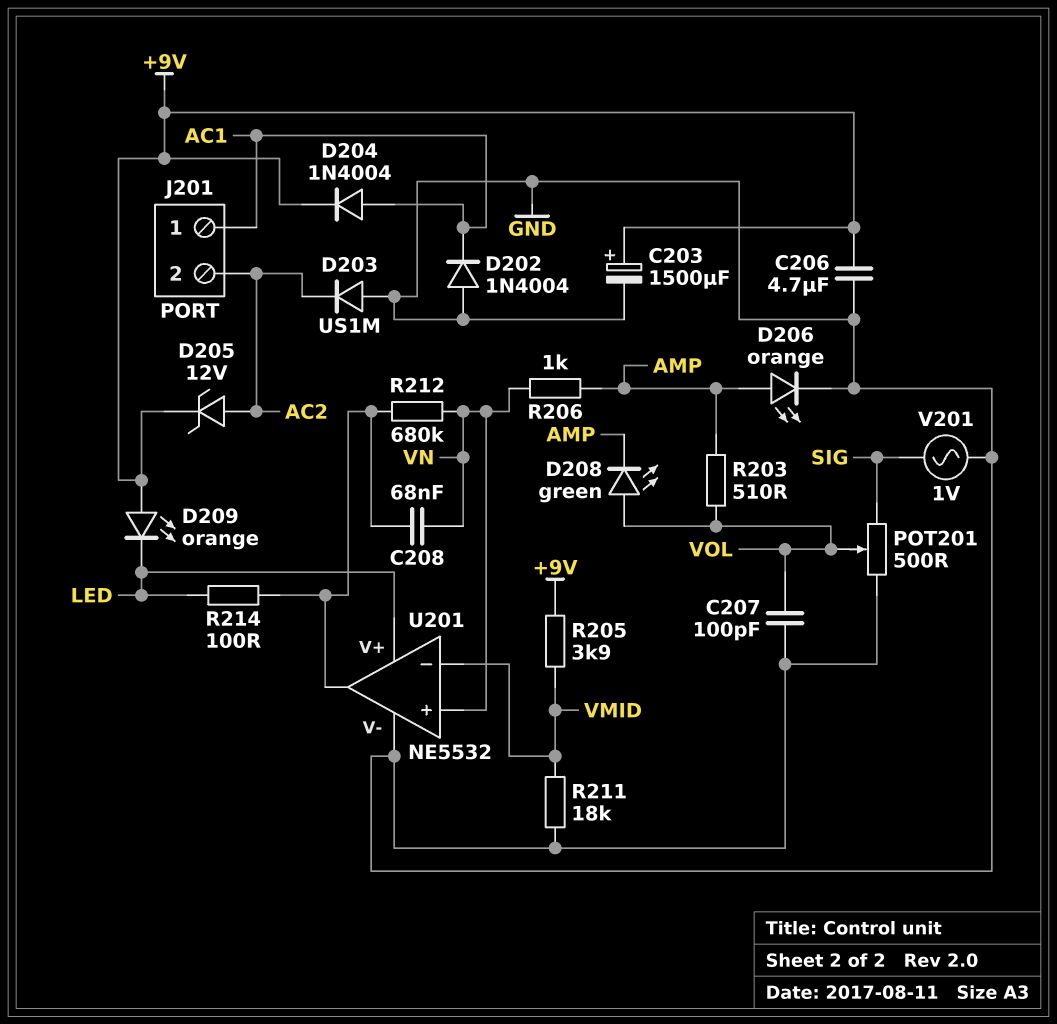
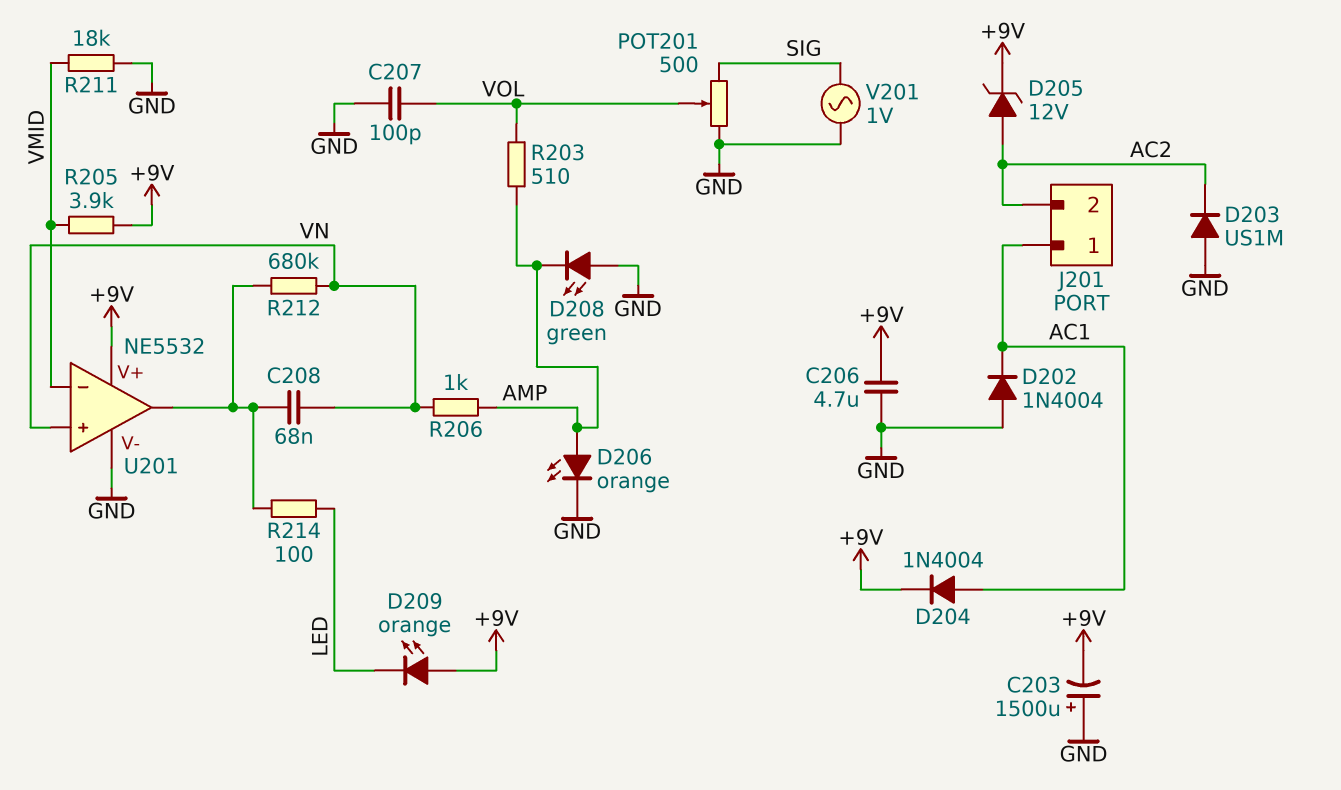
C203: 1500uF (plus +9V, minus GND) -> 1500uF (plus GND, minus +9V)
D208: LED green (A VOL, K AMP) -> LED green (A GND, K AMP)
U201 pin V+: LED -> +9V

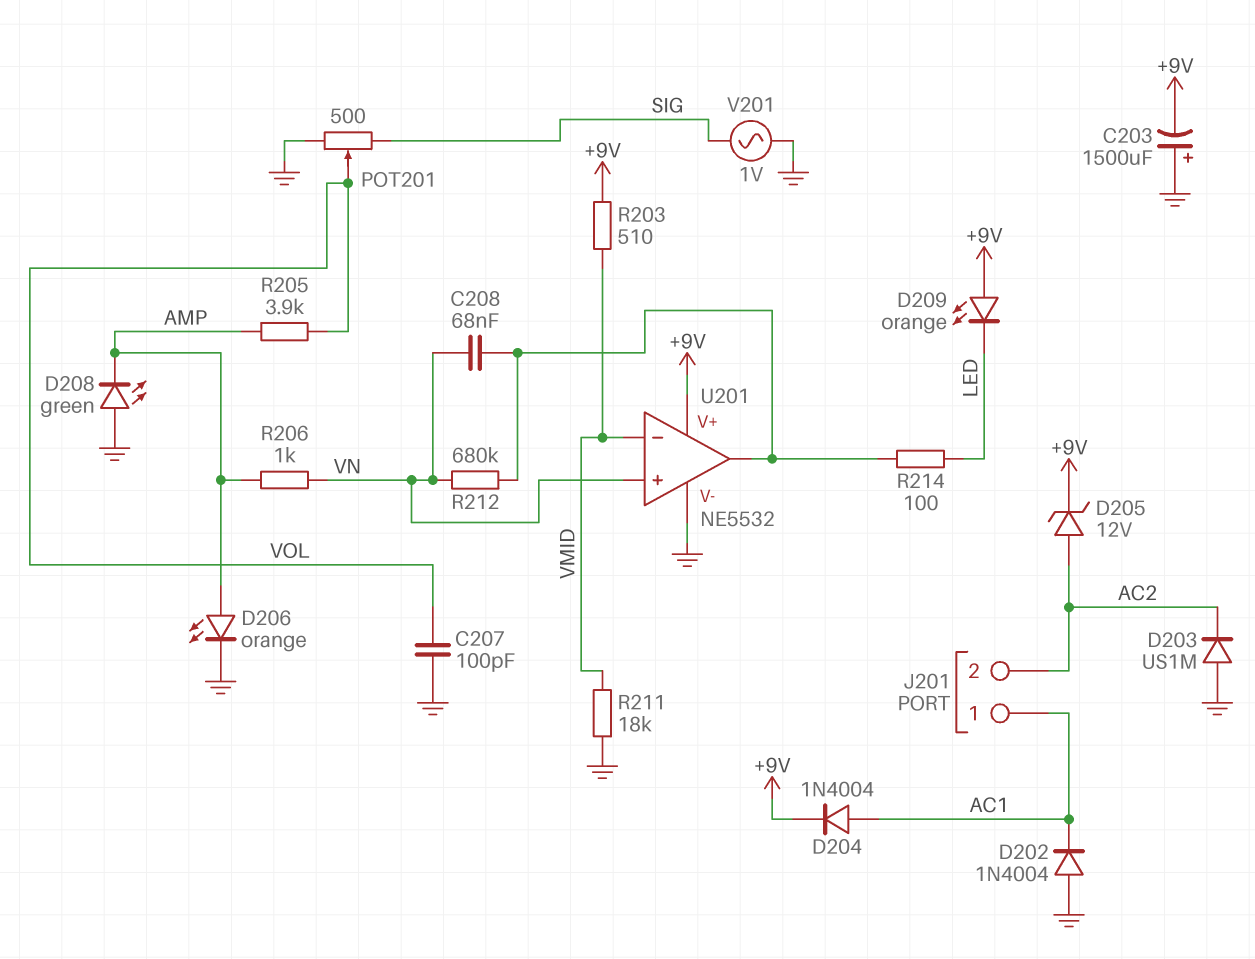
C206: 4.7uF (+9V, GND) -> none
R203: 510 (AMP, VOL) -> 510 (+9V, VMID)
R205: 3.9k (+9V, VMID) -> 3.9k (AMP, VOL)

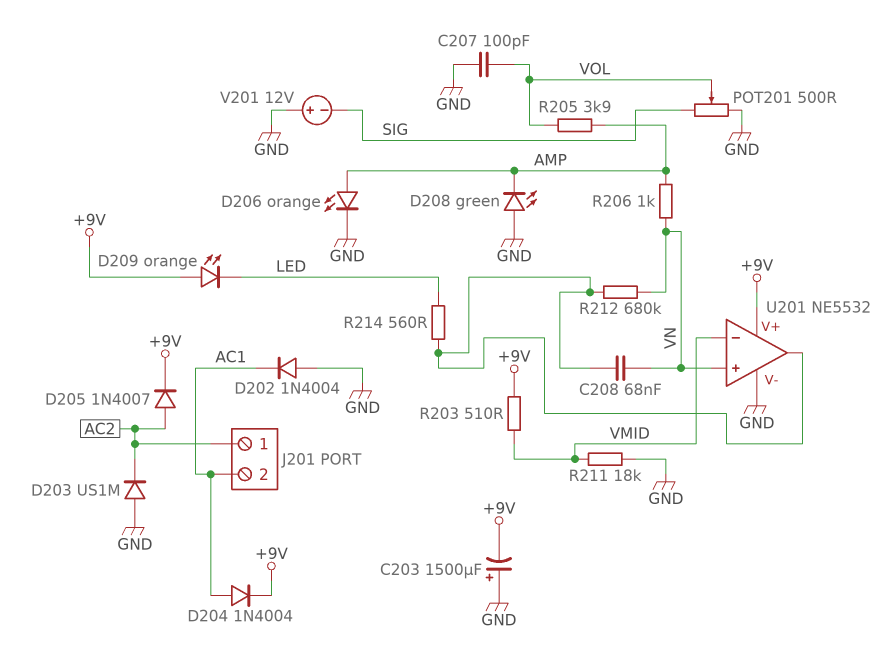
D205: zener 12V (A AC2, K +9V) -> diode 1N4007 (A AC2, K +9V)
J201 pin 1: AC1 -> AC2
J201 pin 2: AC2 -> AC1
R214: 100 (LED, U201/out) -> 560 (LED, U201/out)
V201: AC 1V (GND, SIG) -> 12V (plus GND, minus SIG)

